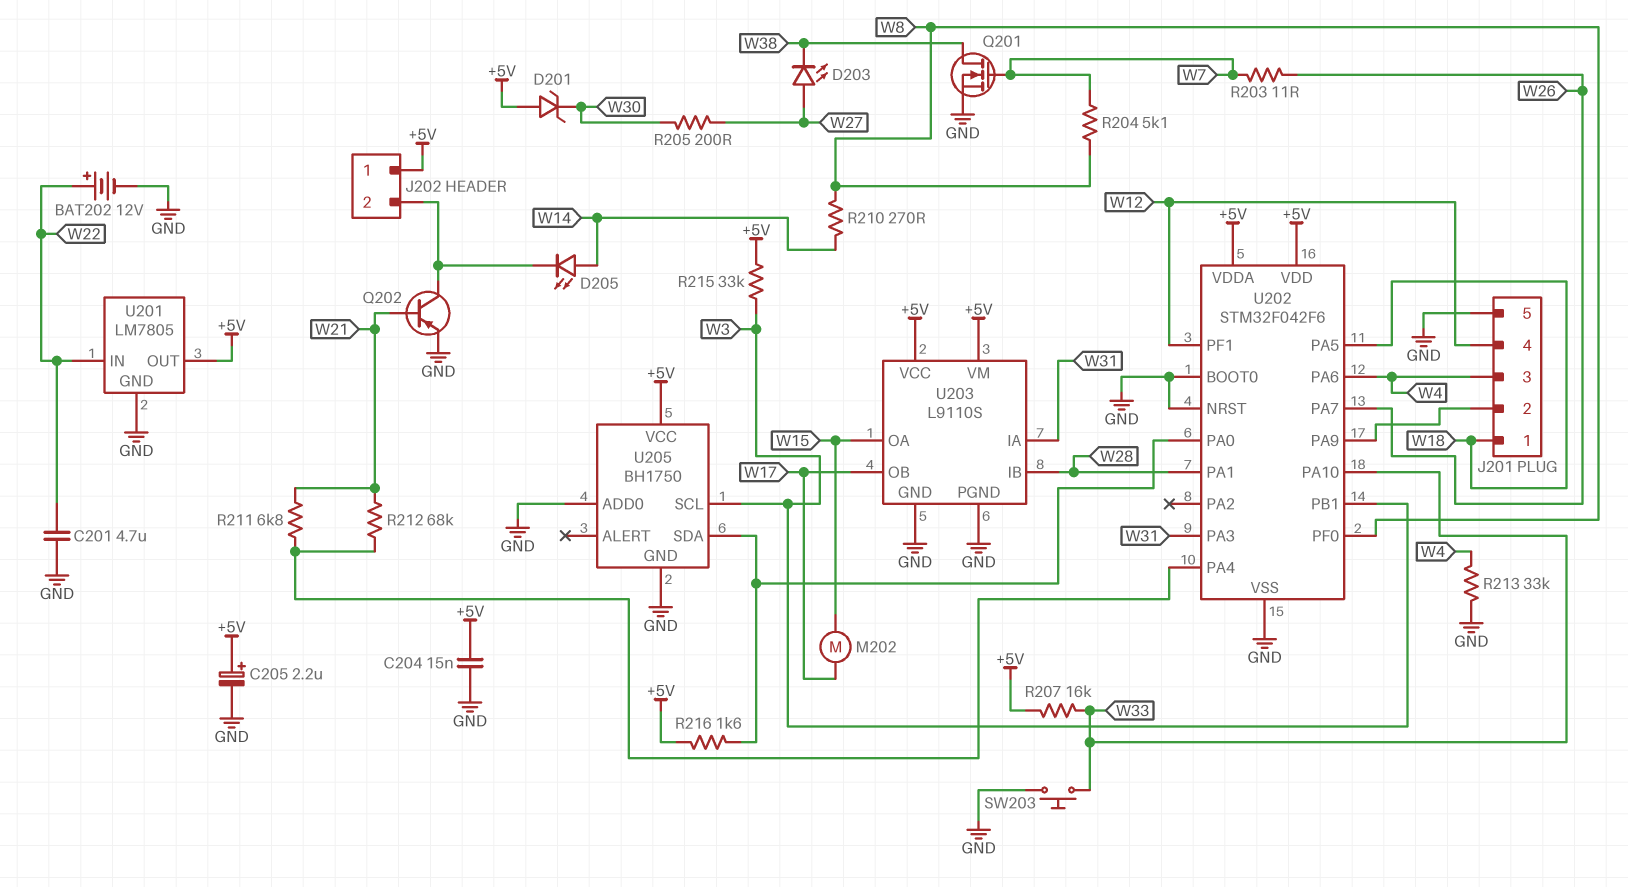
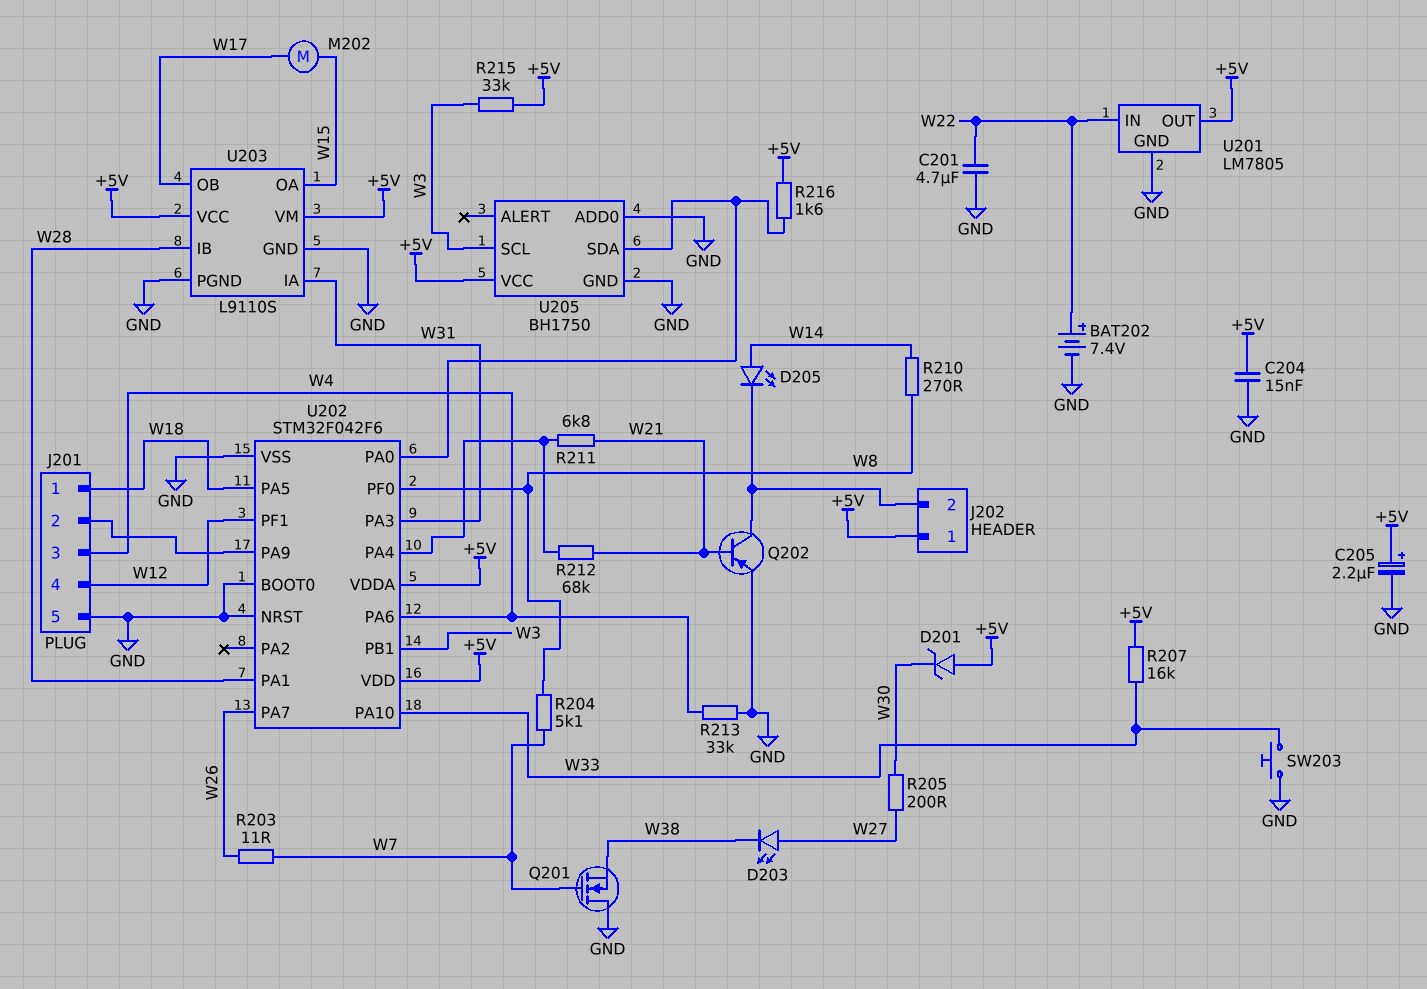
BAT202: 12V (plus W22, minus GND) -> 7.4V (plus W22, minus GND)
Q201: NMOS (G W7, D W38, S GND) -> NMOS (G W7, D GND, S W38)

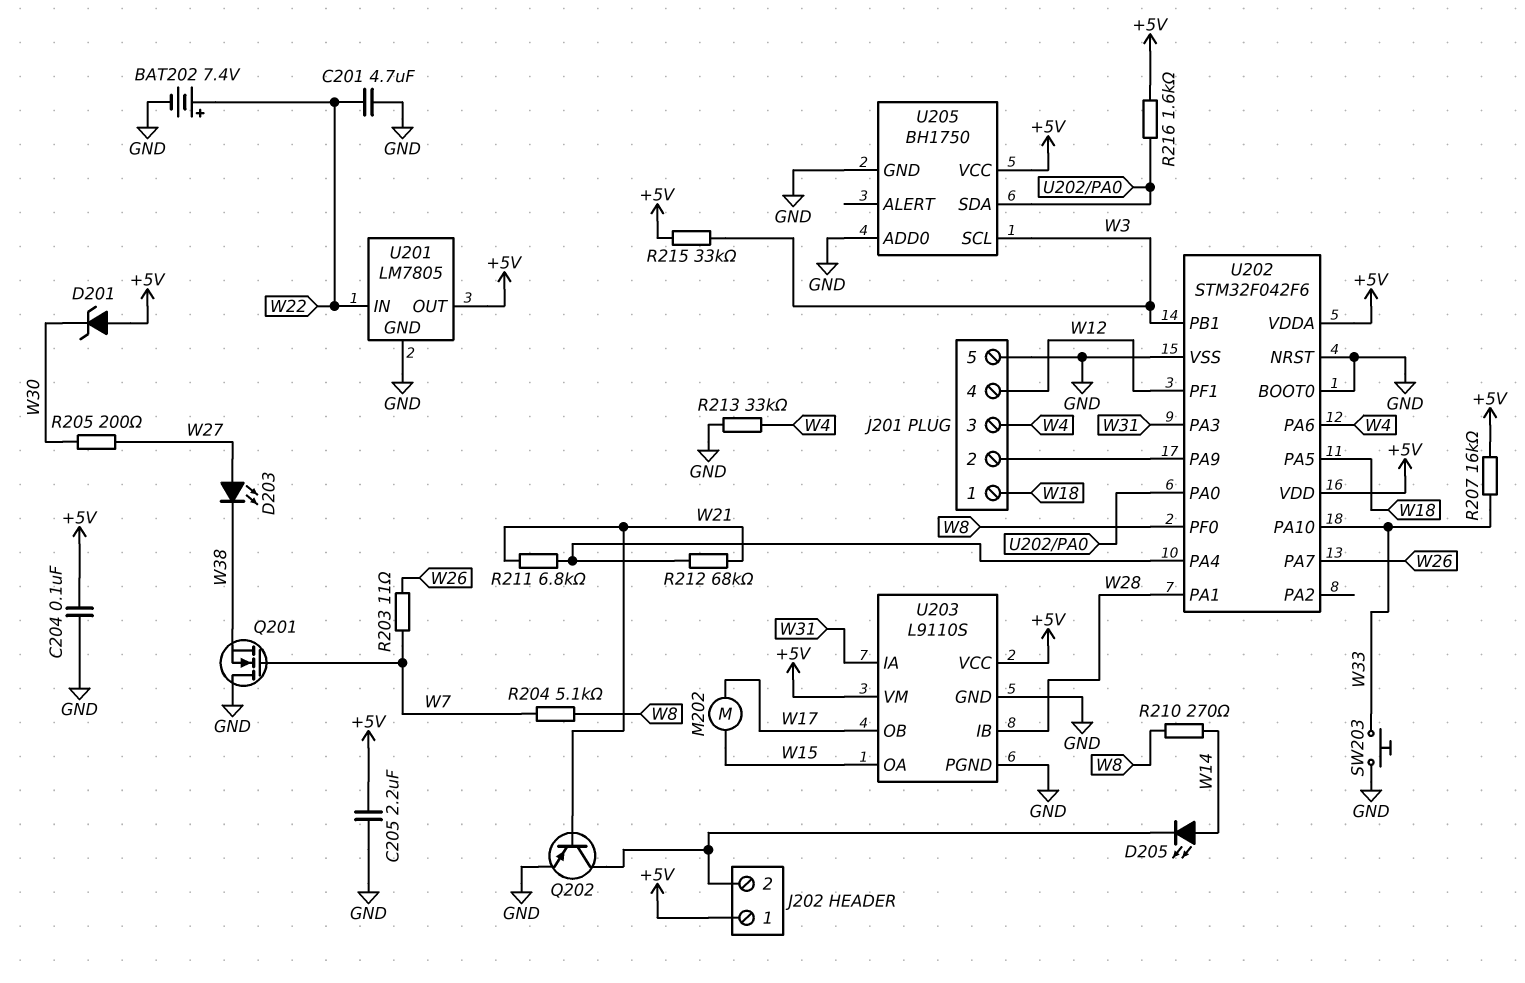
C204: 15nF (+5V, GND) -> 100nF (+5V, GND)
C205: 2.2uF (plus +5V, minus GND) -> 2.2uF (+5V, GND)

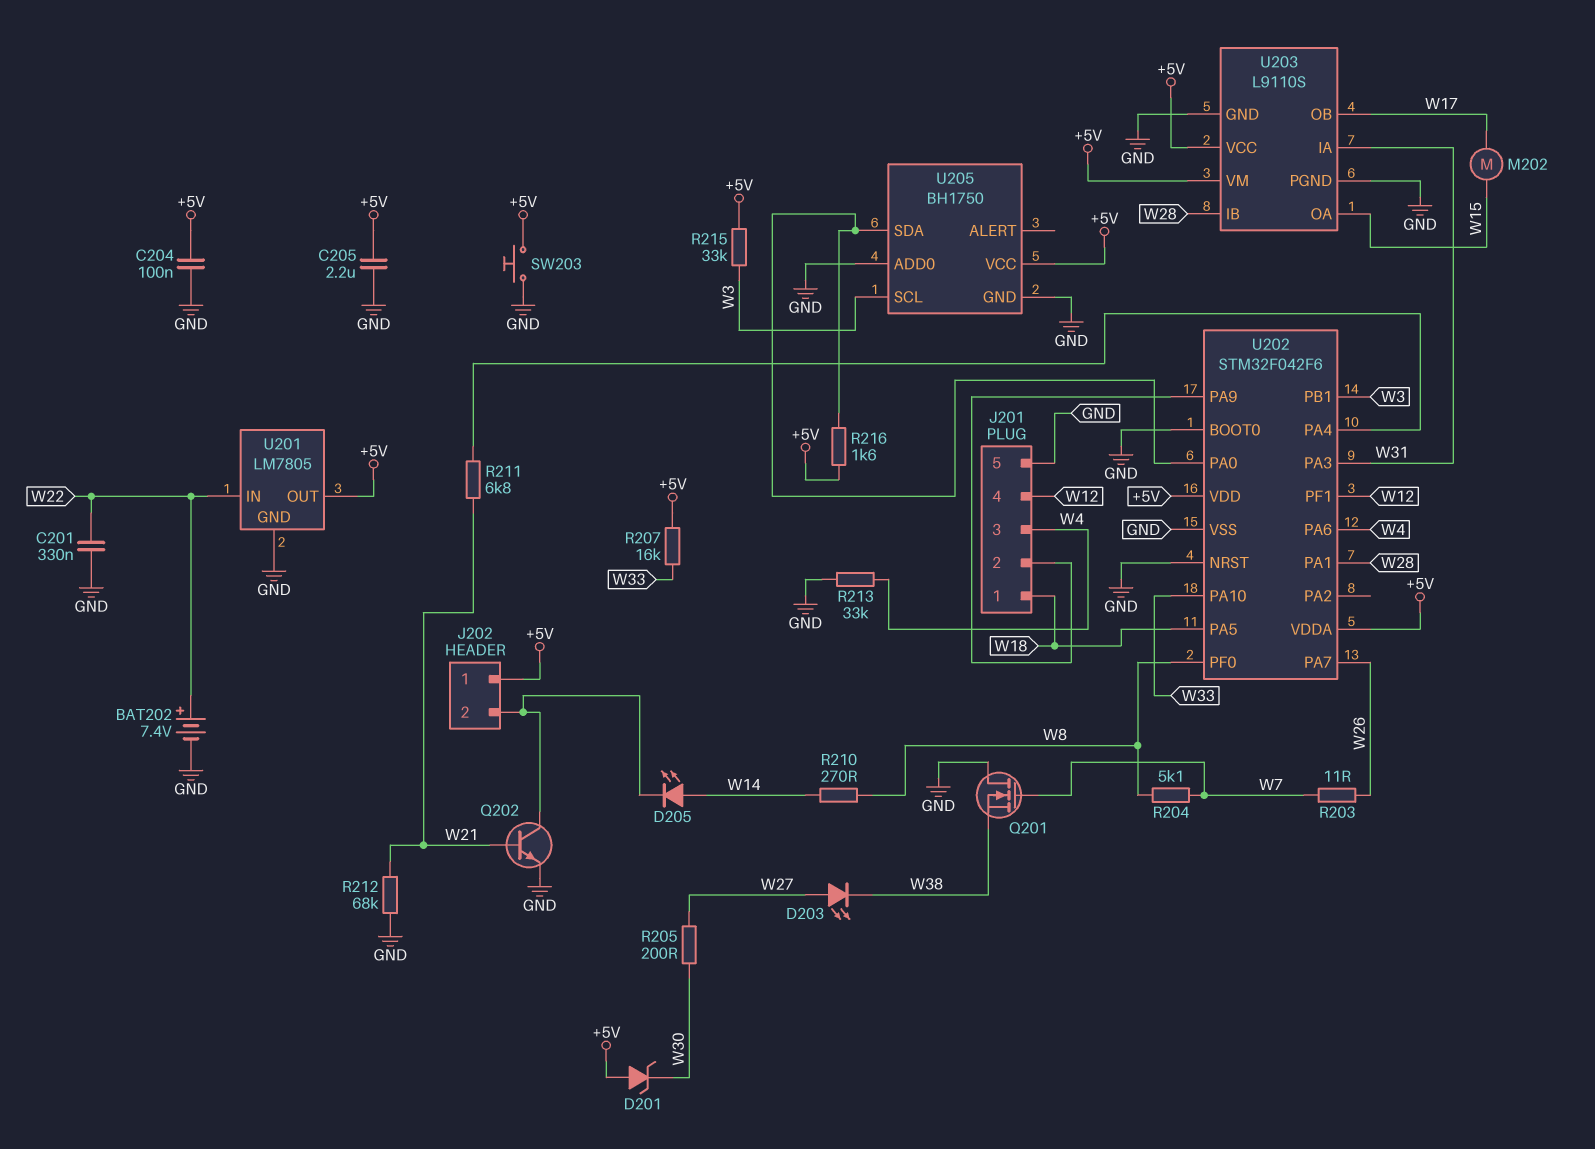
C201: 4.7uF (GND, W22) -> 330nF (GND, W22)
Q202: PNP (B W21, C J202/2, E GND) -> NPN (B W21, C J202/2, E GND)
R212: 68k (U202/PA4, W21) -> 68k (GND, W21)
SW203: button (GND, W33) -> button (+5V, GND)

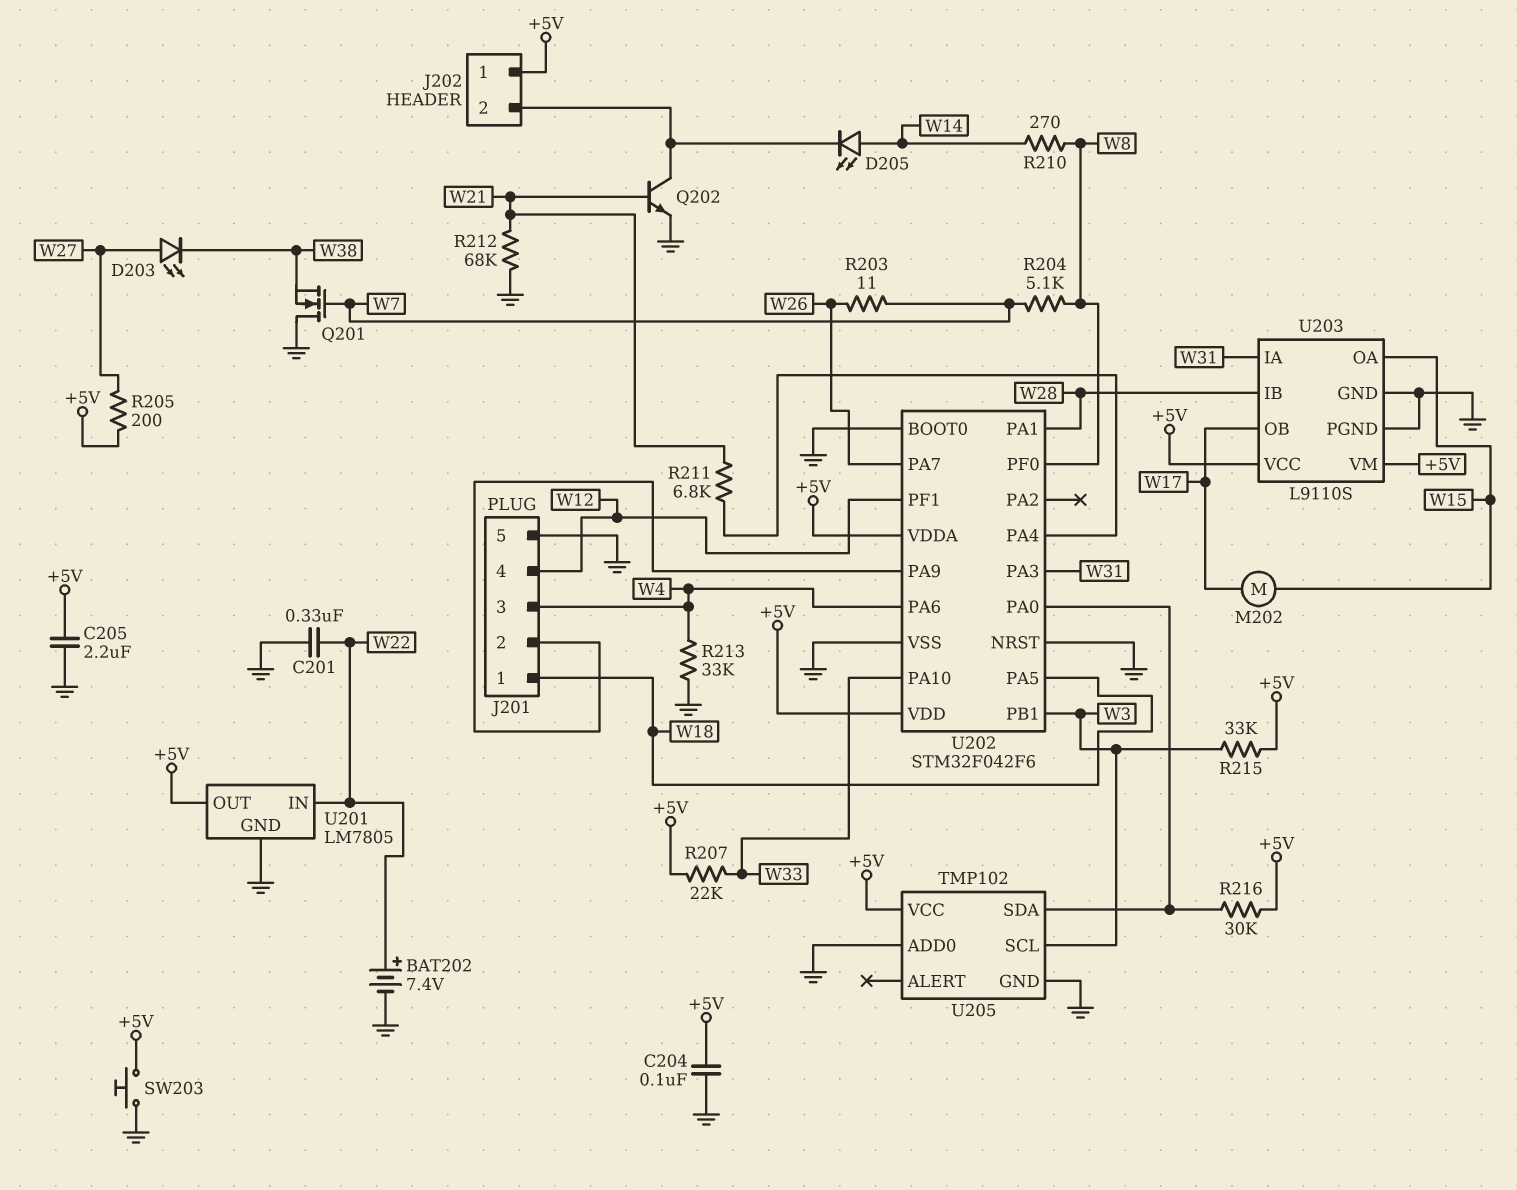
D201: zener (A +5V, K W30) -> none
R205: 200 (W27, W30) -> 200 (+5V, W27)
R207: 16k (+5V, W33) -> 22k (+5V, W33)
R216: 1.6k (+5V, U202/PA0) -> 30k (+5V, U202/PA0)
U205: BH1750 -> TMP102

